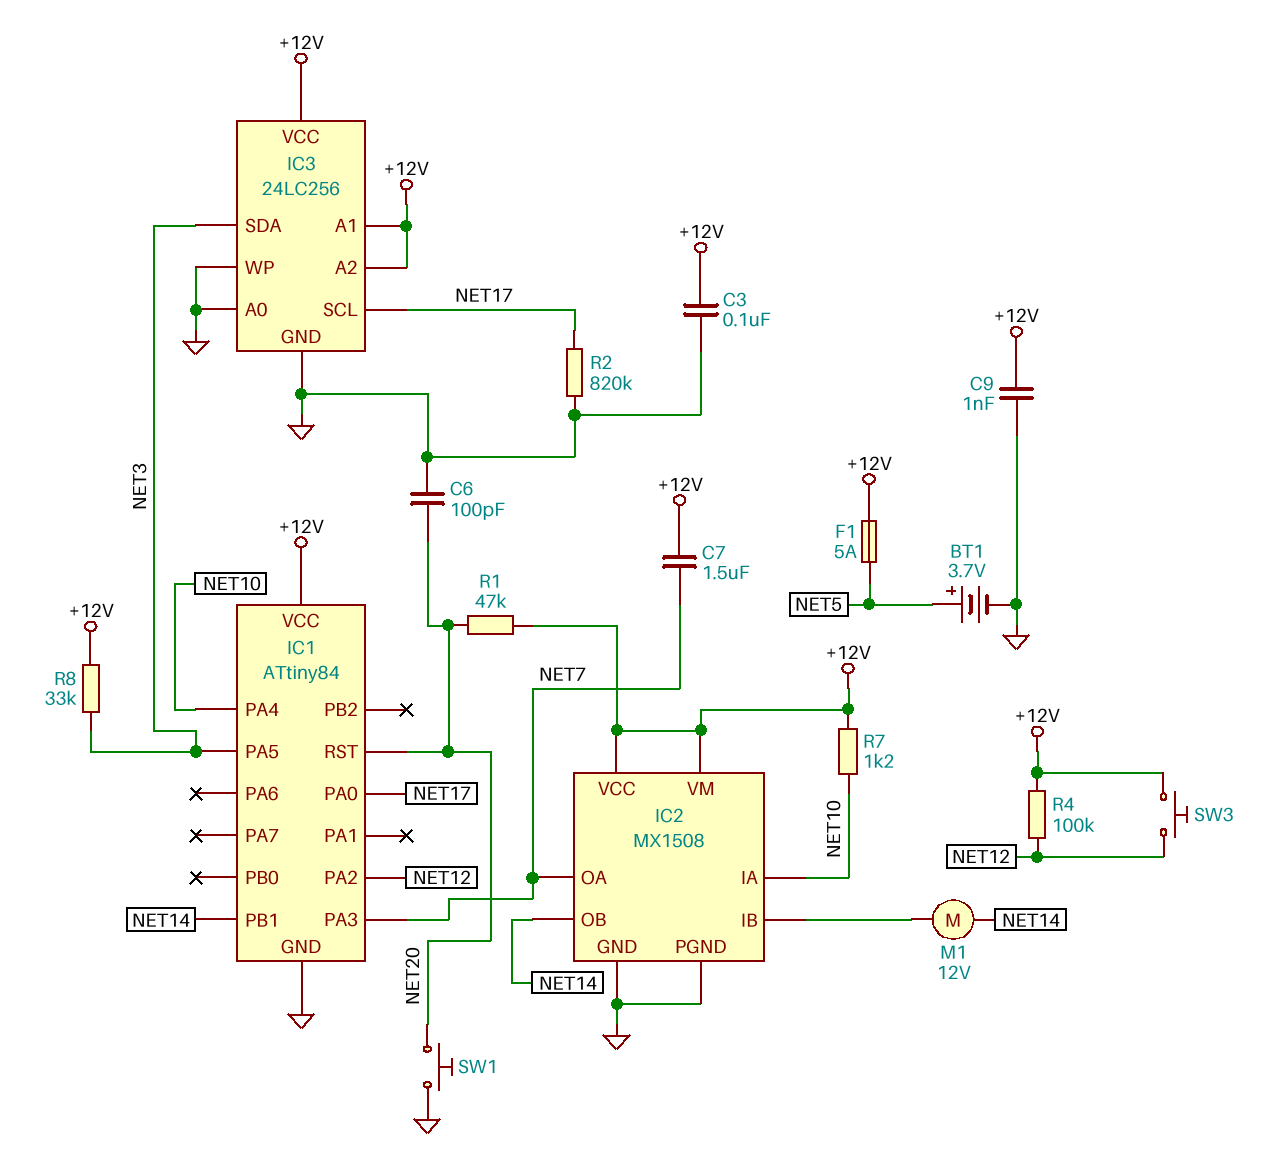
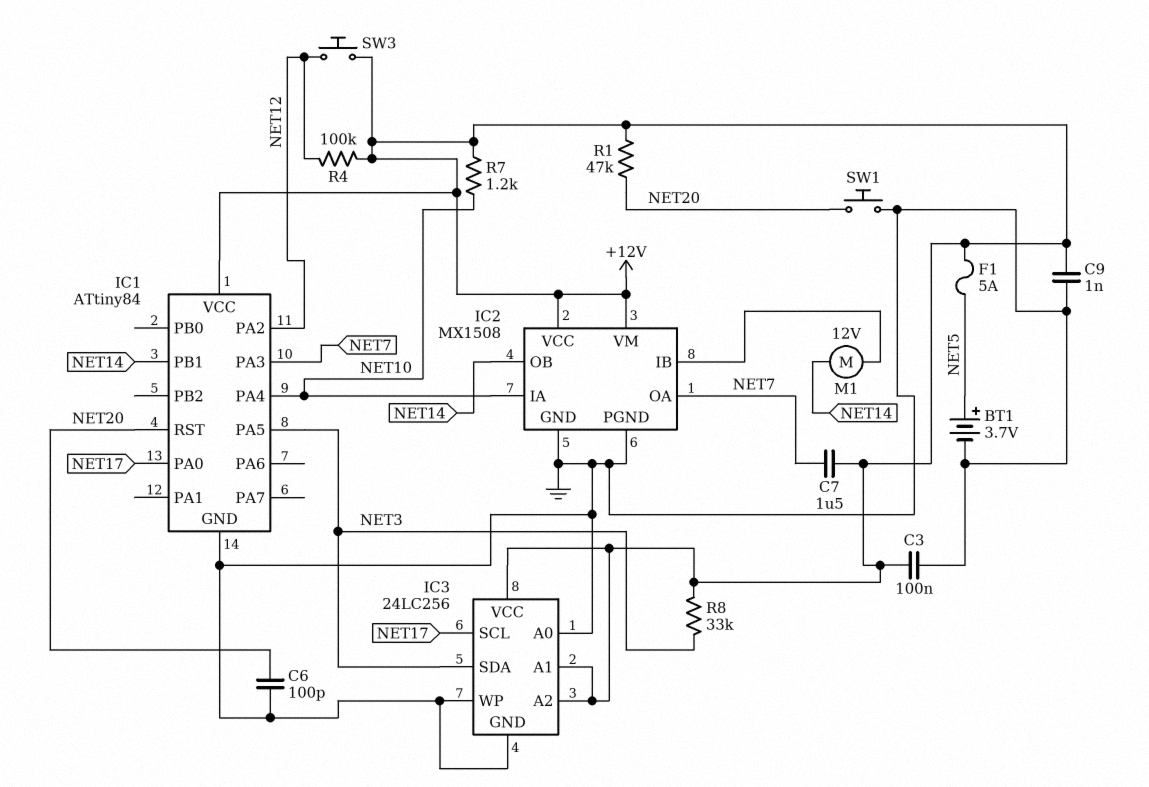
R2: 820k (GND, NET17) -> none

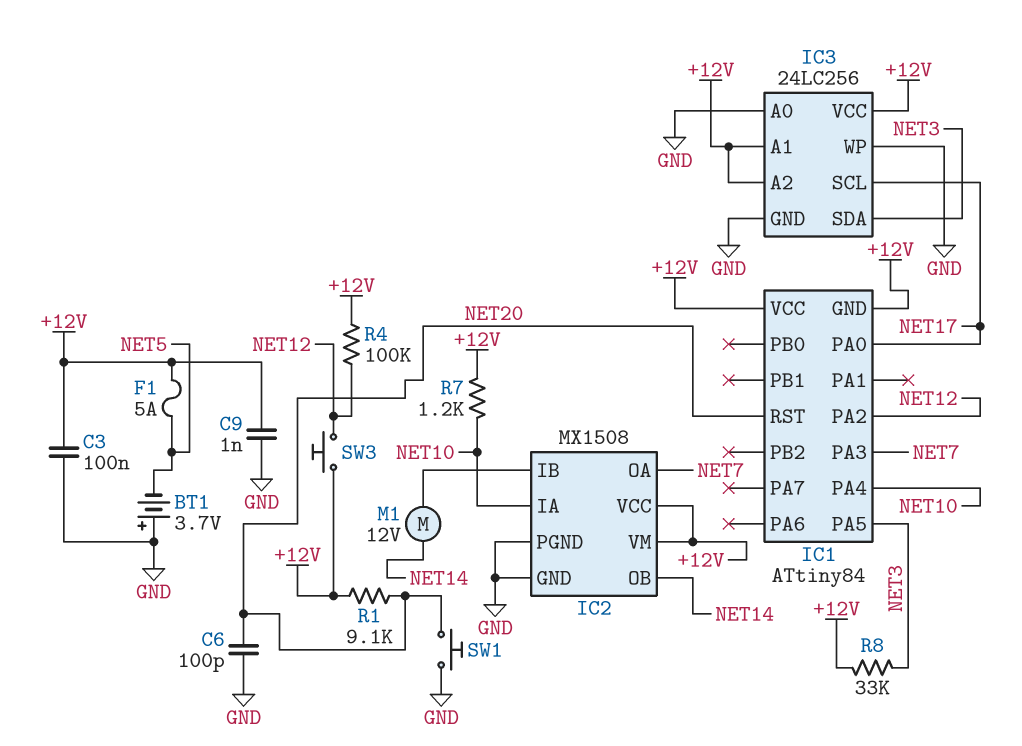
BT1: 3.7V (plus NET5, minus GND) -> 3.7V (plus GND, minus NET5)
C7: 1.5uF (+12V, NET7) -> none
IC1 pin GND: GND -> +12V
IC1 pin PB1: NET14 -> none
R1: 47k (+12V, NET20) -> 9.1k (+12V, NET20)

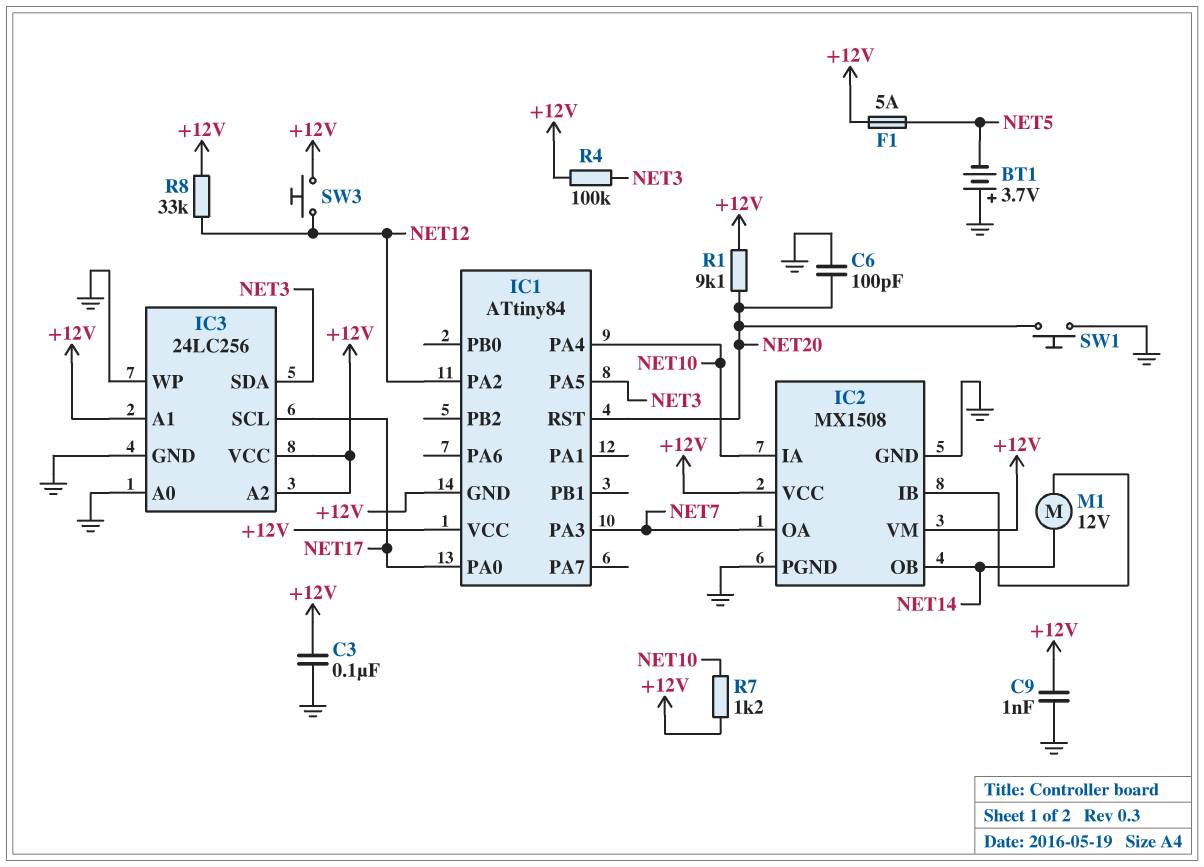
R4: 100k (+12V, NET12) -> 100k (+12V, NET3)
R8: 33k (+12V, NET3) -> 33k (+12V, NET12)

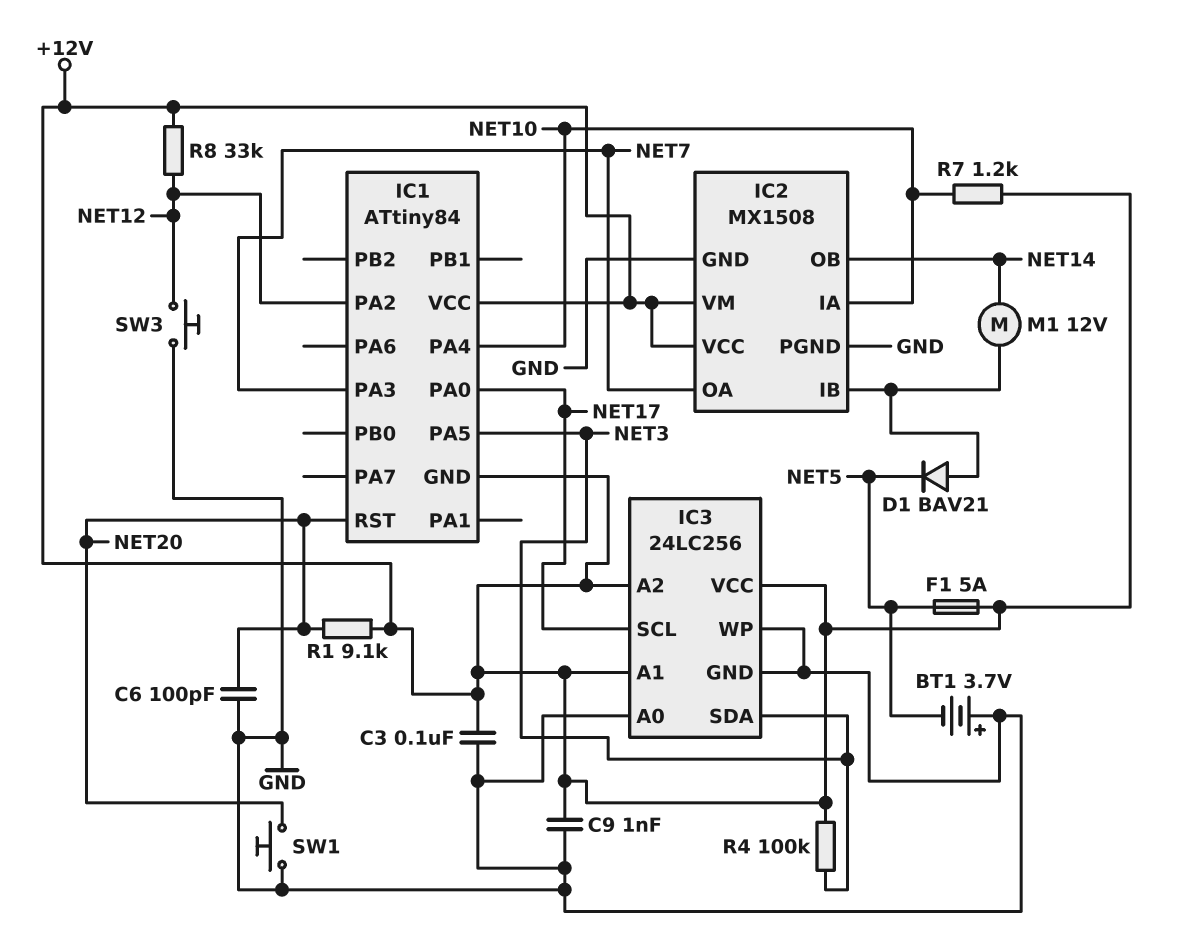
D1: none -> diode BAV21 (A IC2/IB, K NET5)
SW3: button (+12V, NET12) -> button (GND, NET12)

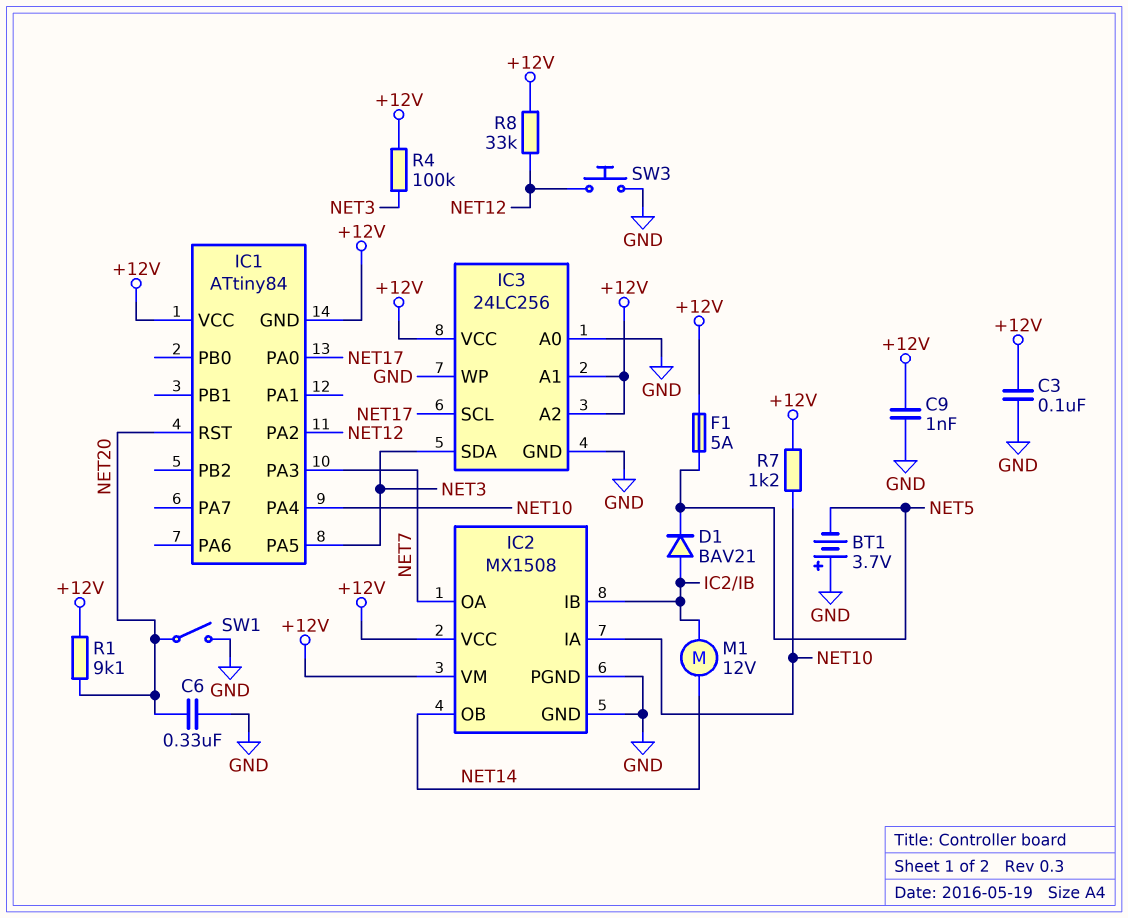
C6: 100pF (GND, NET20) -> 330nF (GND, NET20)
SW1: button (GND, NET20) -> switch (GND, NET20)

